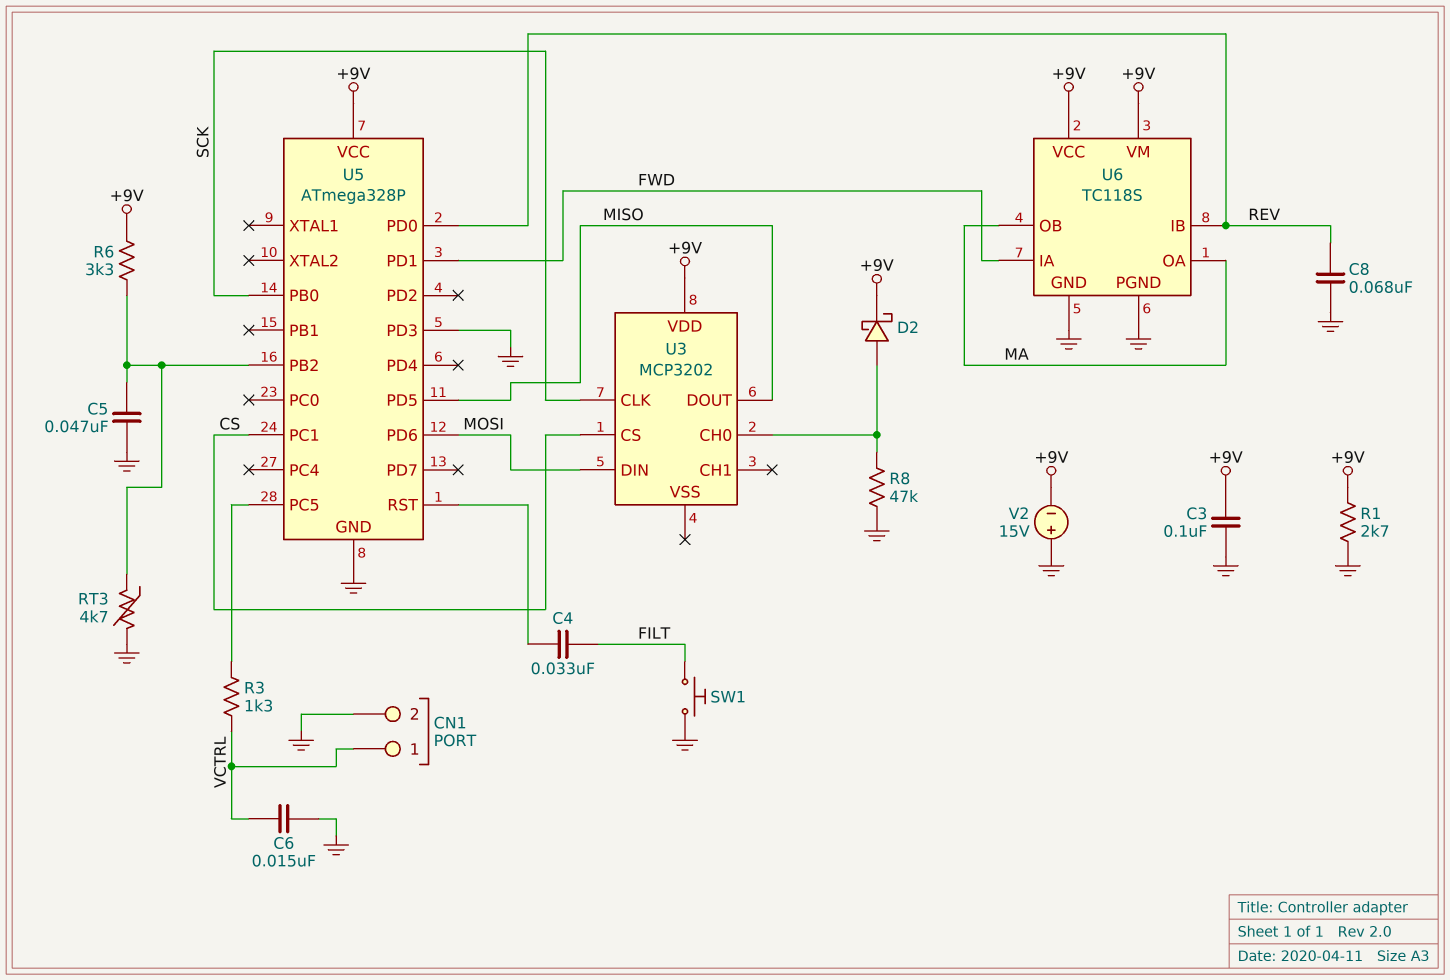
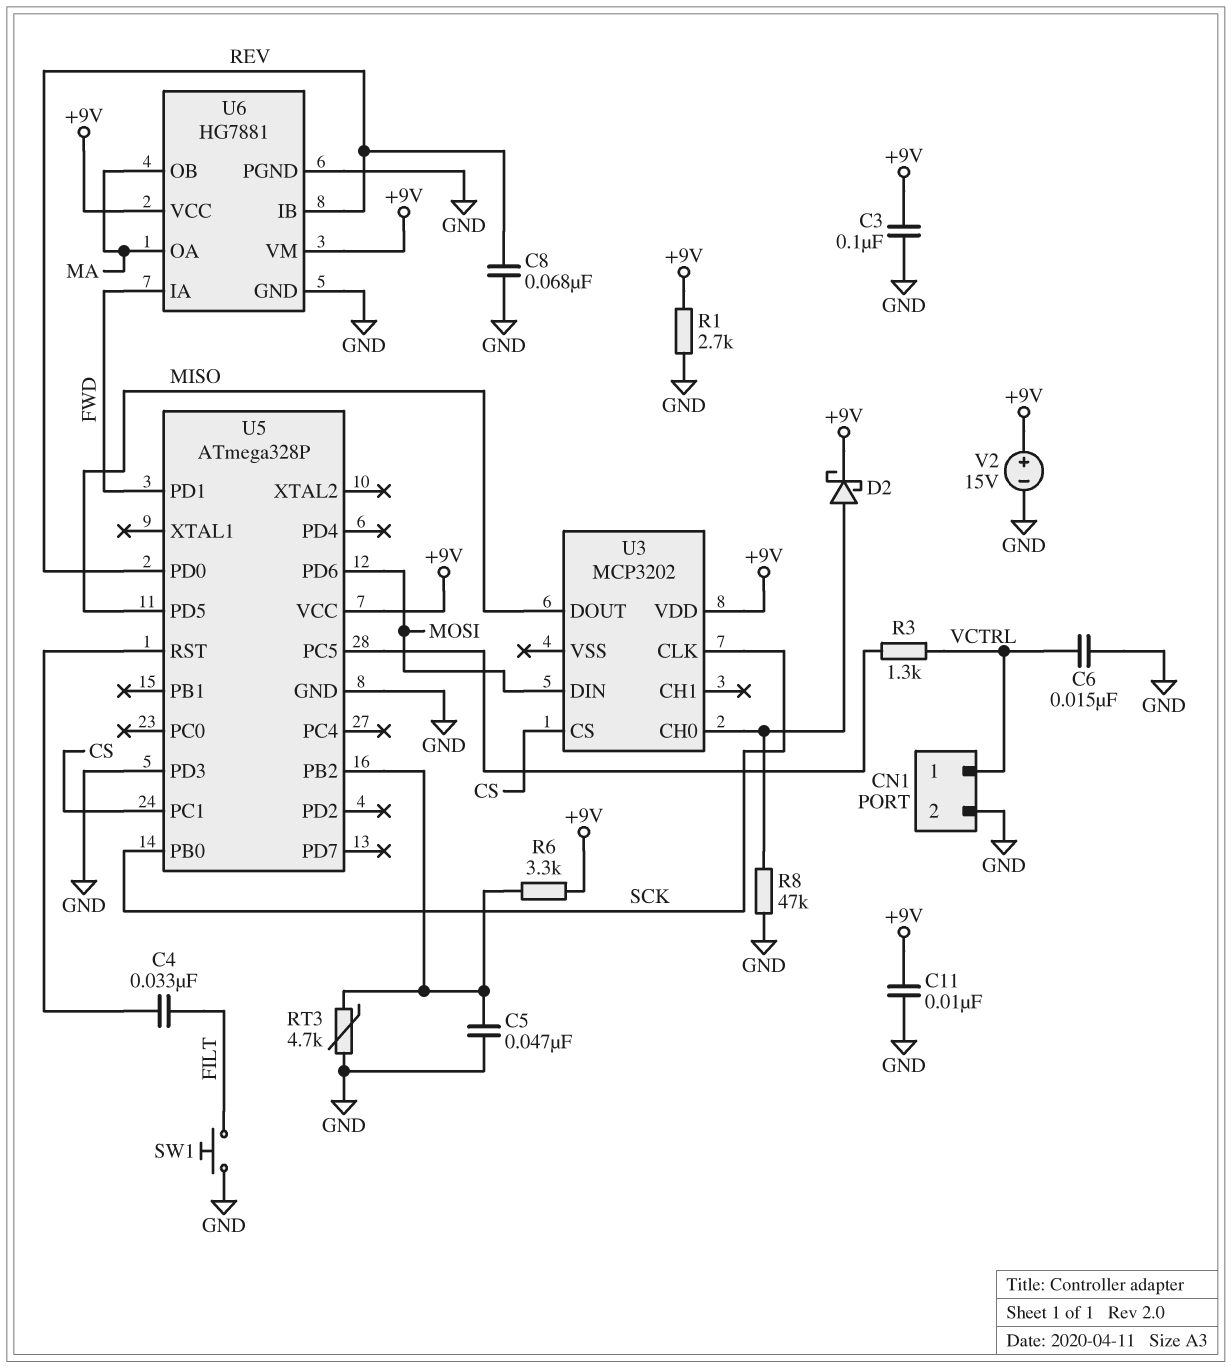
C11: none -> 10nF (+9V, GND)
U6: TC118S -> HG7881
V2: 15V (plus GND, minus +9V) -> 15V (plus +9V, minus GND)

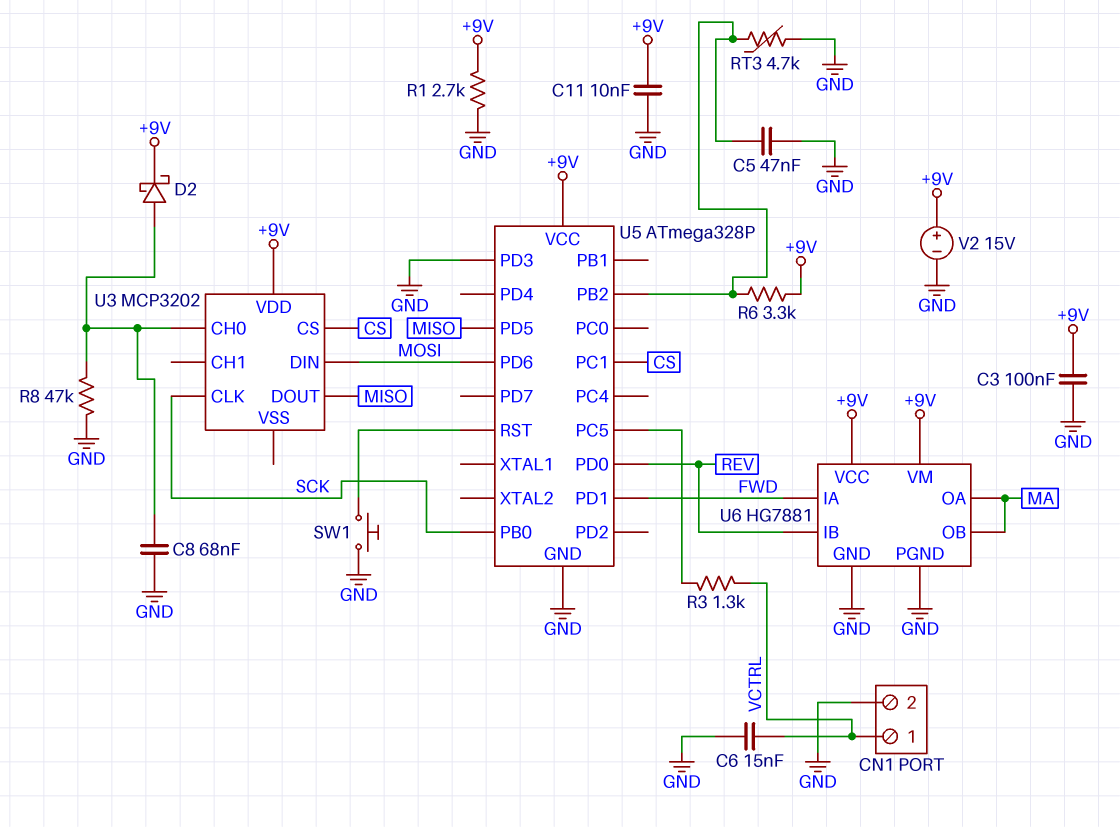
C4: 33nF (FILT, U5/RST) -> none
C8: 68nF (GND, REV) -> 68nF (GND, U3/CH0)
SW1: button (FILT, GND) -> button (GND, U5/RST)

